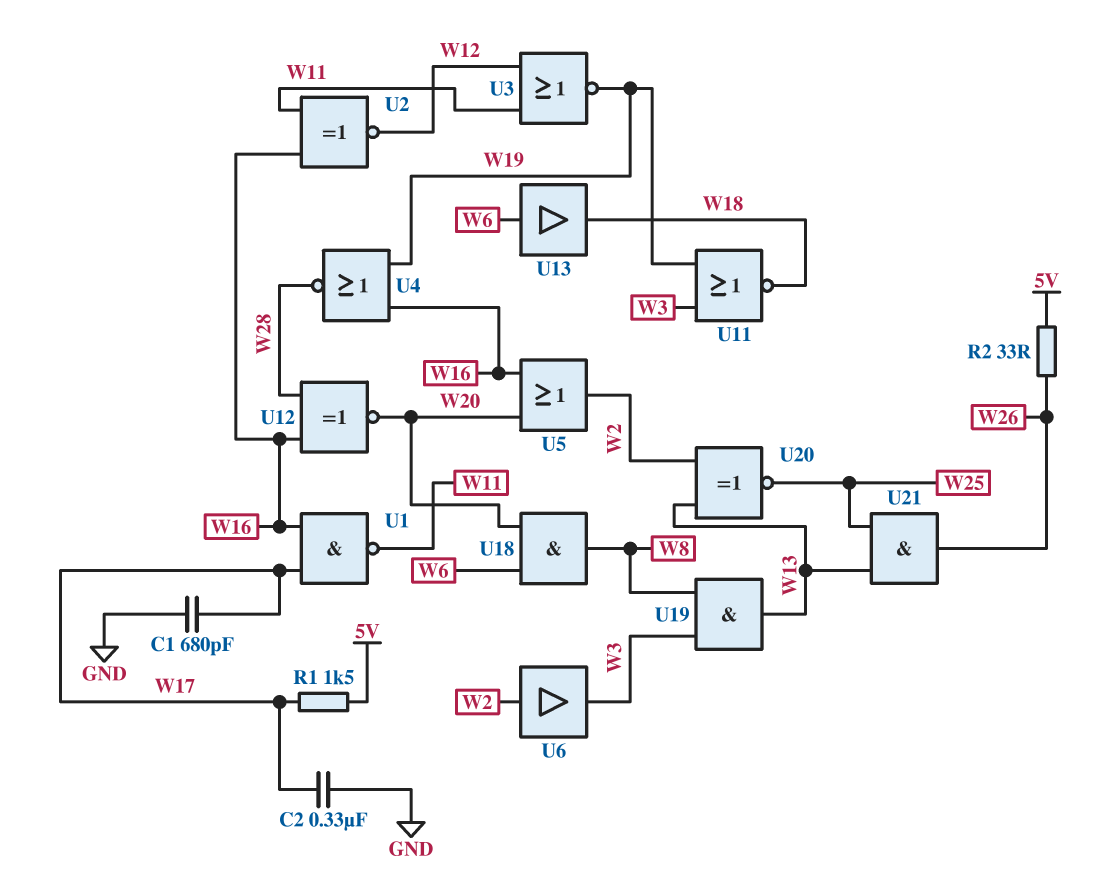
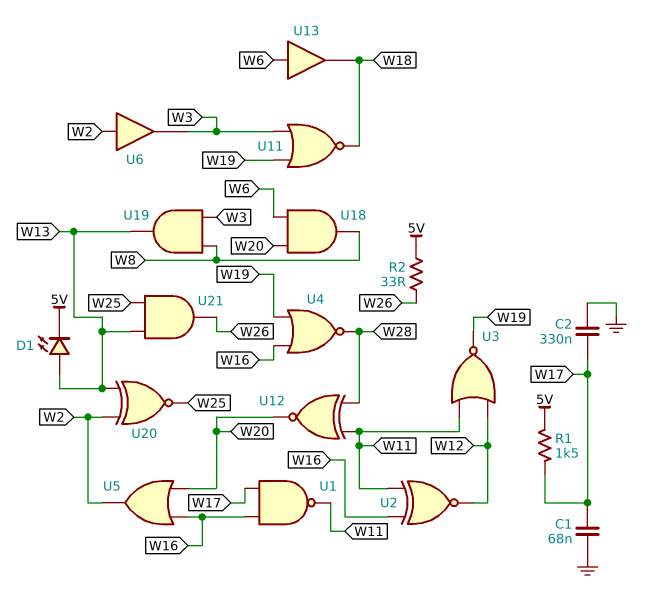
C1: 680pF (GND, W17) -> 68nF (GND, W17)
D1: none -> LED (A W13, K 5V)
U12: XNOR (in W16, in W28, out W20) -> XNOR (in W11, in W28, out W20)

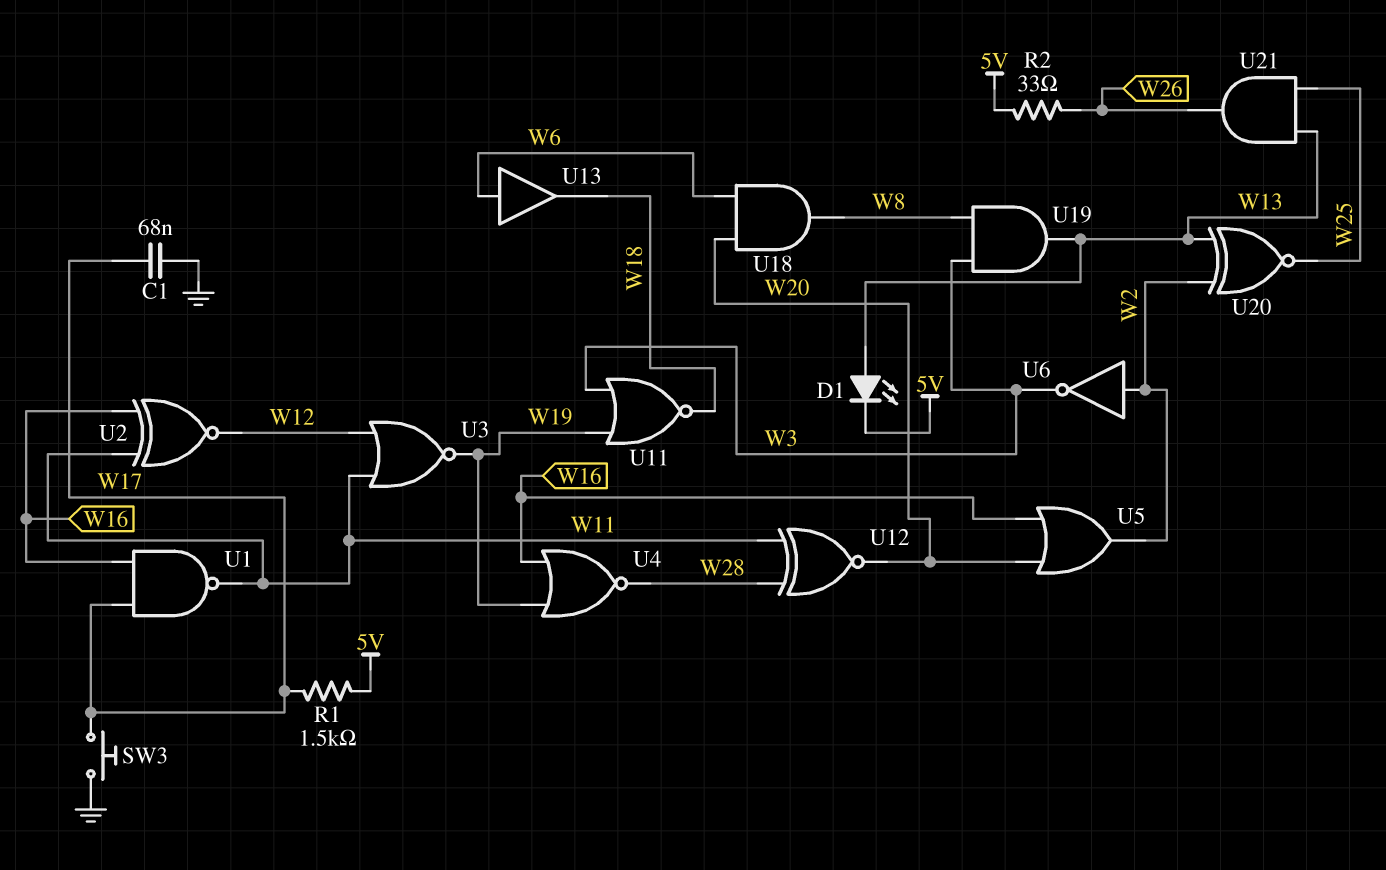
C2: 330nF (GND, W17) -> none
SW3: none -> button (GND, W17)
U6: buffer (in W2, out W3) -> NOT (in W2, out W3)

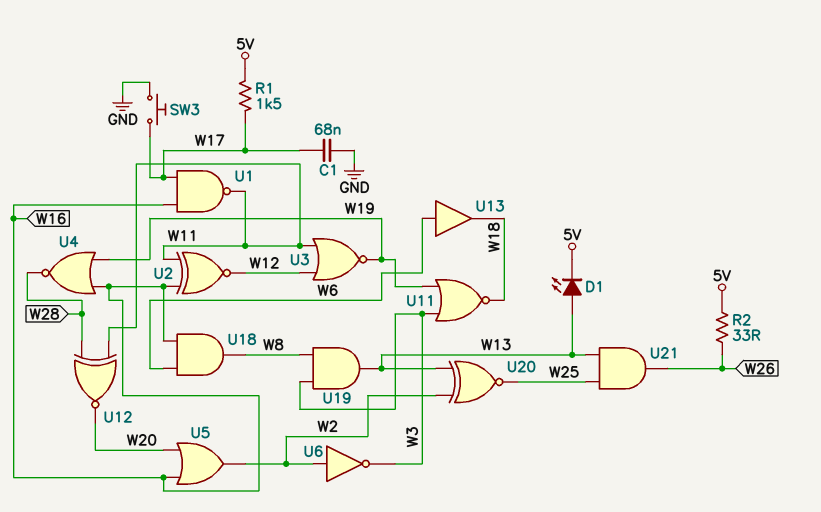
U18: AND (in W6, in W20, out W8) -> AND (in W6, in W16, out W8)

